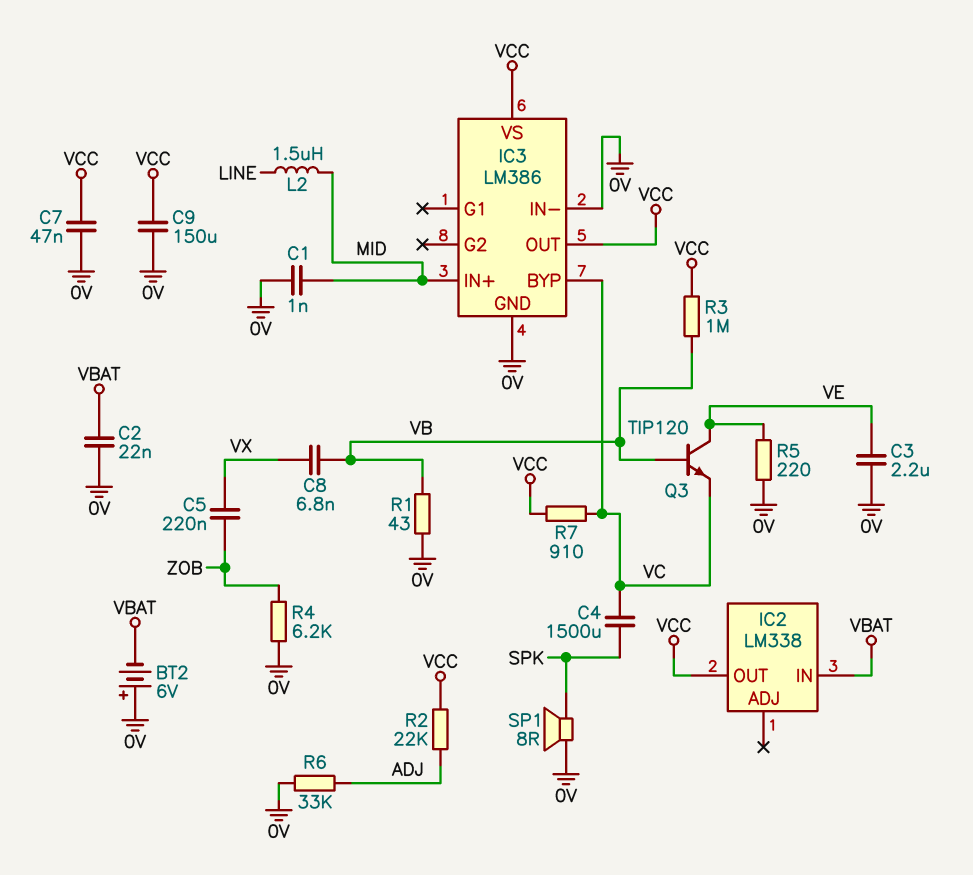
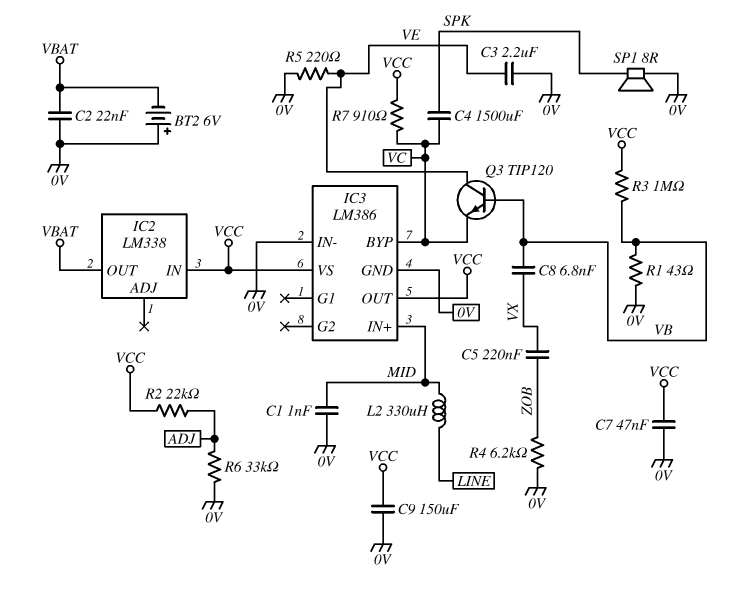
IC2 pin IN: VBAT -> VCC
IC2 pin OUT: VCC -> VBAT
L2: 1.5uH (LINE, MID) -> 330uH (LINE, MID)

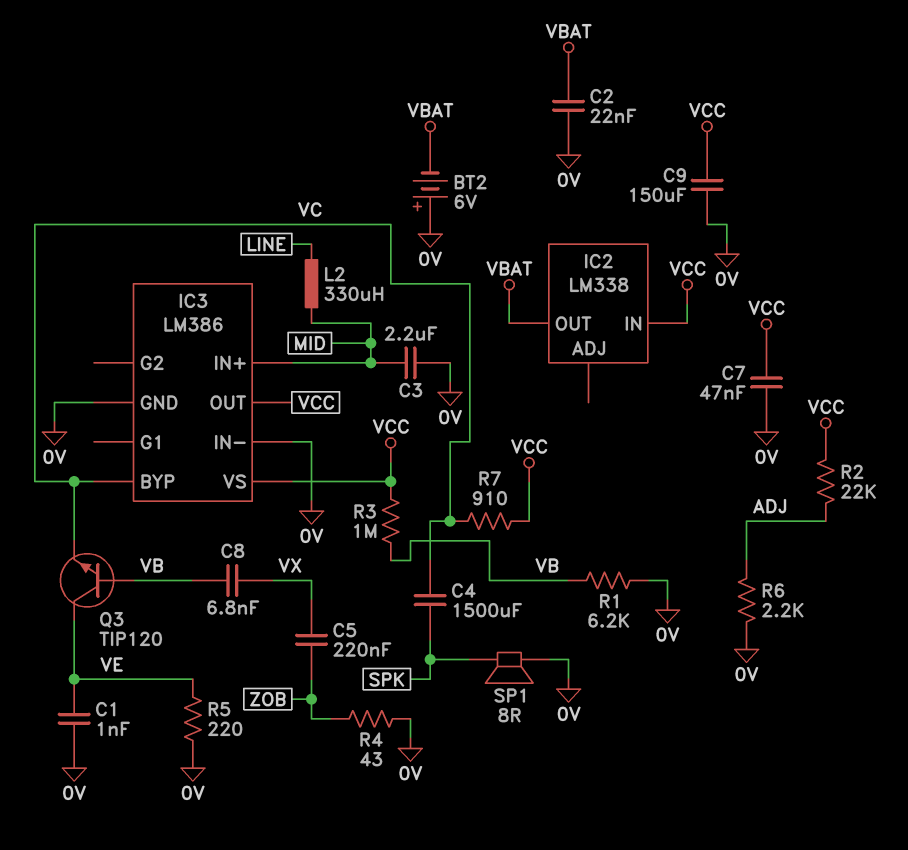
C1: 1nF (0V, MID) -> 1nF (0V, VE)
C3: 2.2uF (0V, VE) -> 2.2uF (0V, MID)
R1: 43 (0V, VB) -> 6.2k (0V, VB)
R4: 6.2k (0V, ZOB) -> 43 (0V, ZOB)
R6: 33k (0V, ADJ) -> 2.2k (0V, ADJ)

